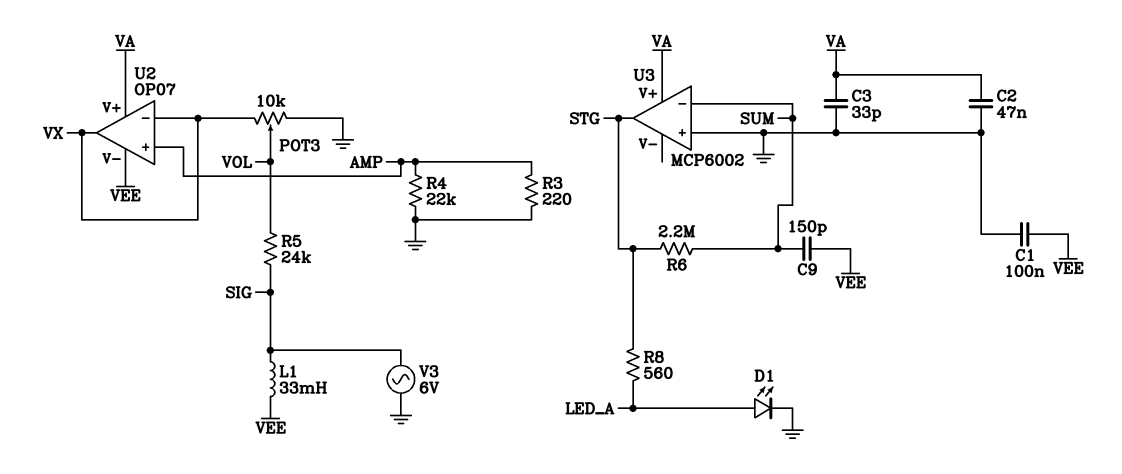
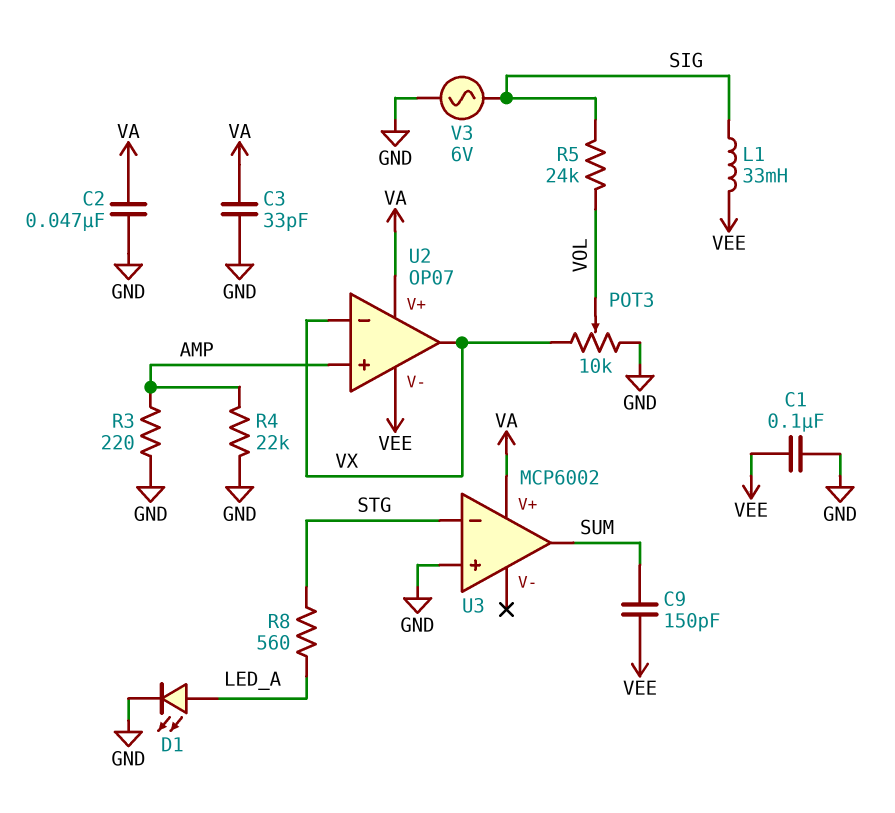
R6: 2.2M (STG, SUM) -> none
U3 pin in-: SUM -> STG
U3 pin out: STG -> SUM

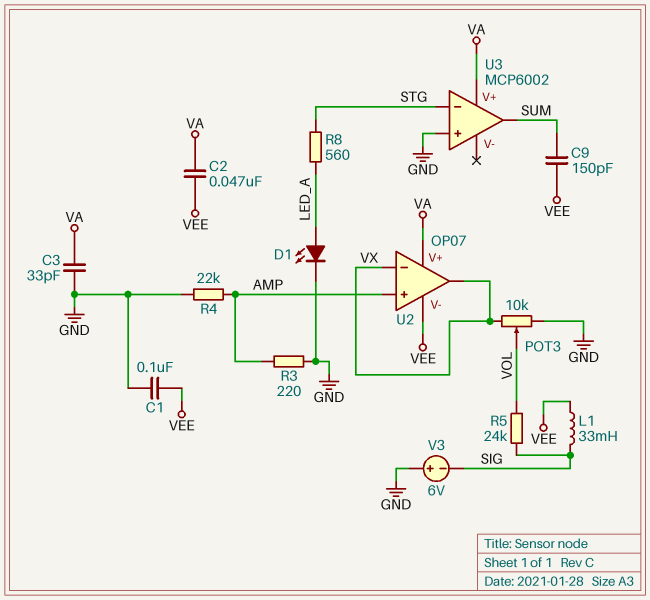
C2: 47nF (GND, VA) -> 47nF (VA, VEE)
V3: AC 6V (GND, SIG) -> 6V (plus GND, minus SIG)

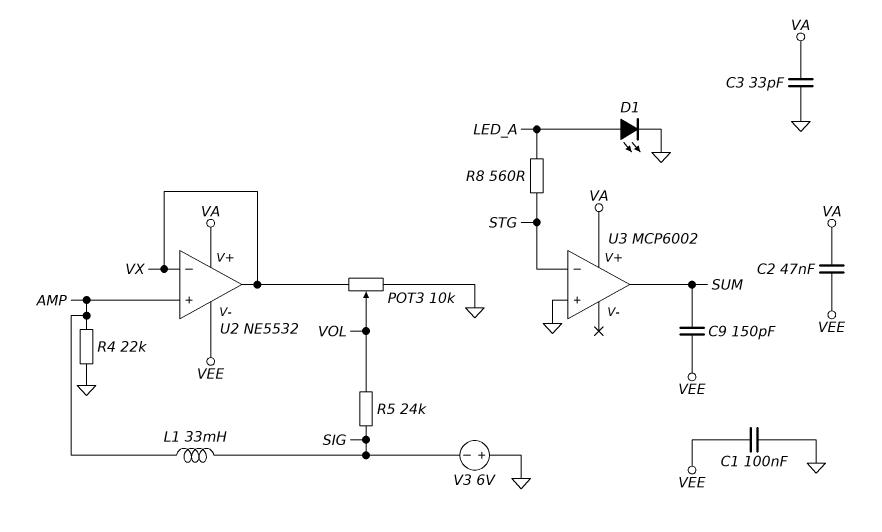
L1: 33mH (SIG, VEE) -> 33mH (AMP, SIG)
R3: 220 (AMP, GND) -> none
U2: OP07 -> NE5532

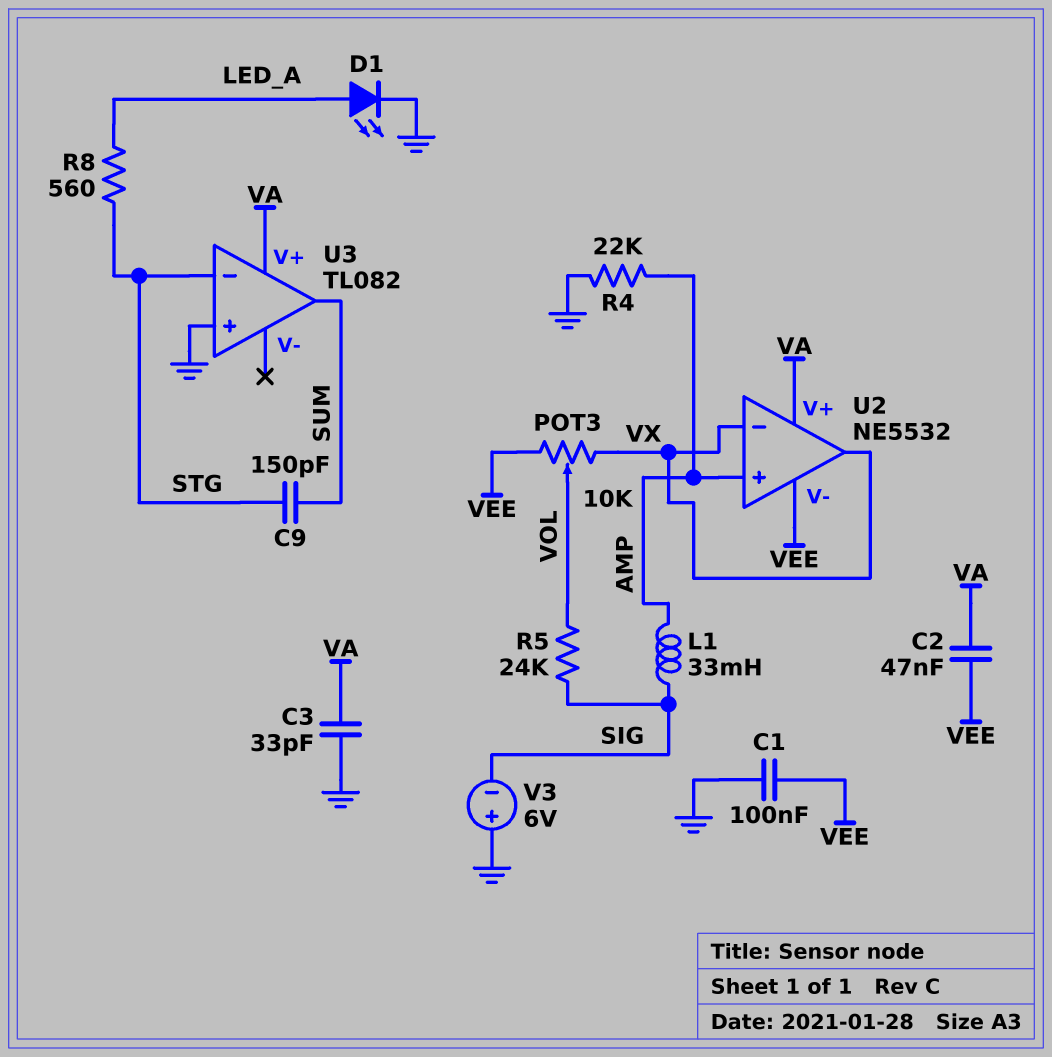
C9: 150pF (SUM, VEE) -> 150pF (STG, SUM)
POT3: 10k (GND, VX, wiper VOL) -> 10k (VEE, VX, wiper VOL)
U3: MCP6002 -> TL082

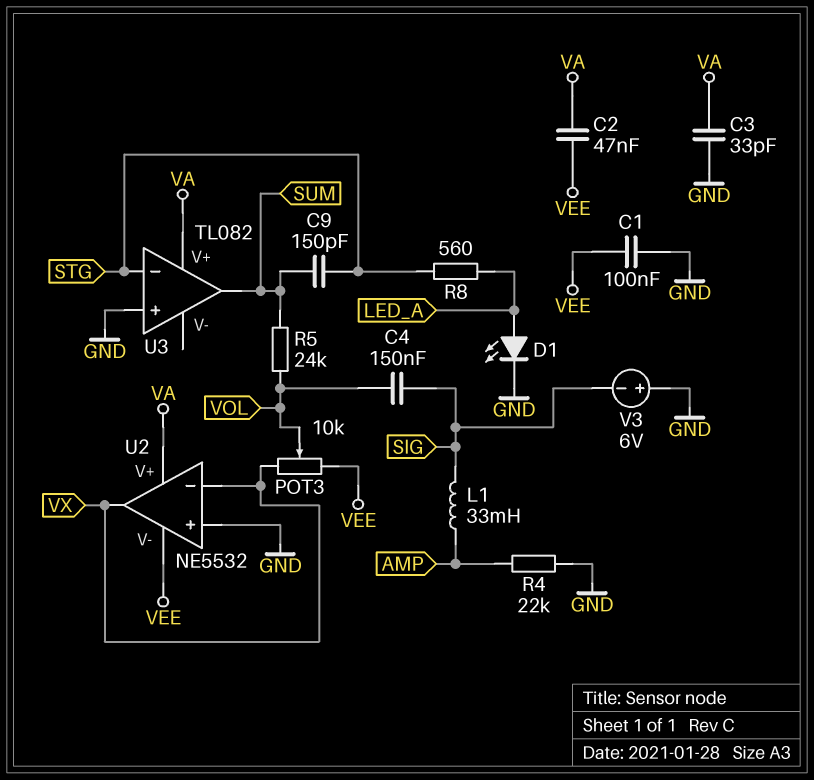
C4: none -> 150nF (SIG, VOL)
R5: 24k (SIG, VOL) -> 24k (SUM, VOL)
U2 pin in+: AMP -> GND

